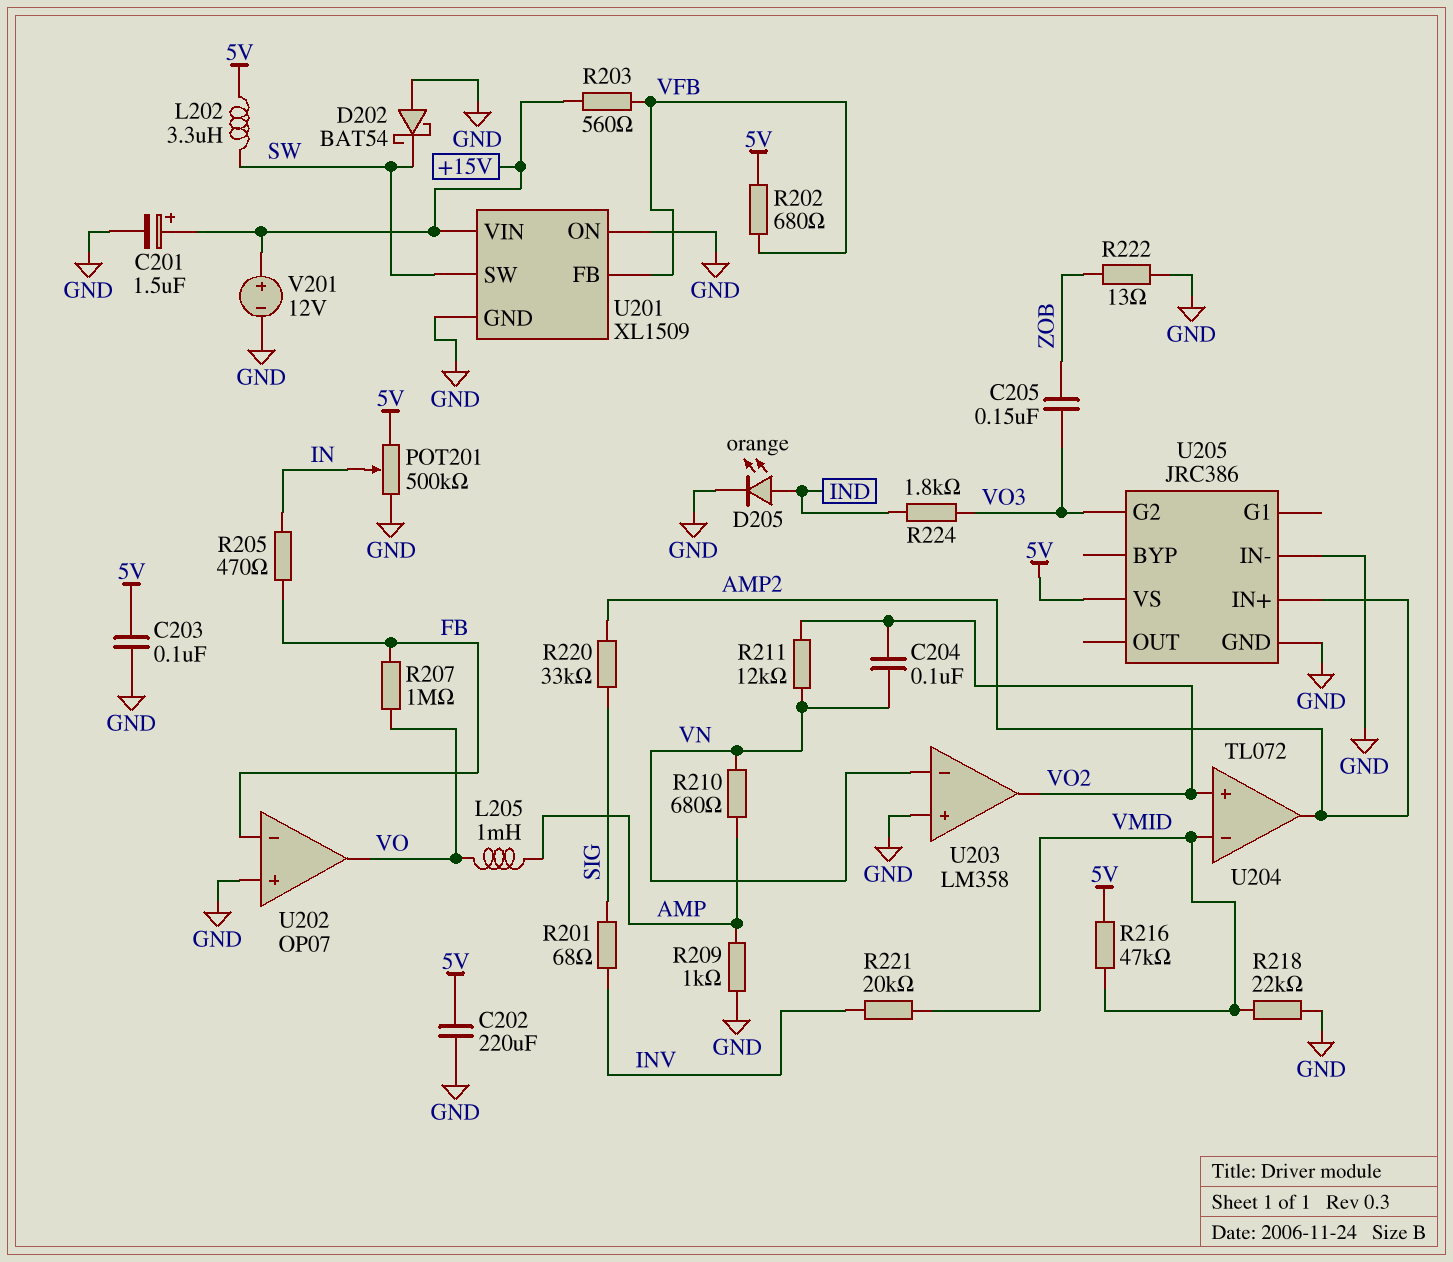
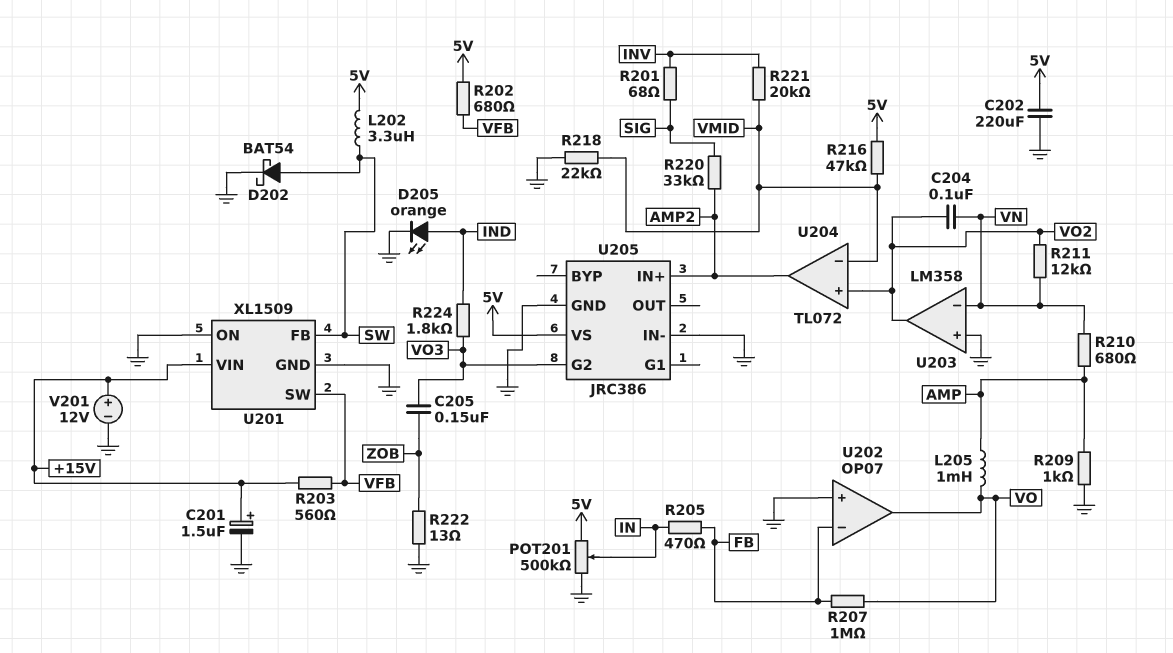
C203: 100nF (5V, GND) -> none
D202: schottky BAT54 (A GND, K SW) -> schottky BAT54 (A SW, K GND)
U201 pin FB: VFB -> SW
U201 pin SW: SW -> VFB

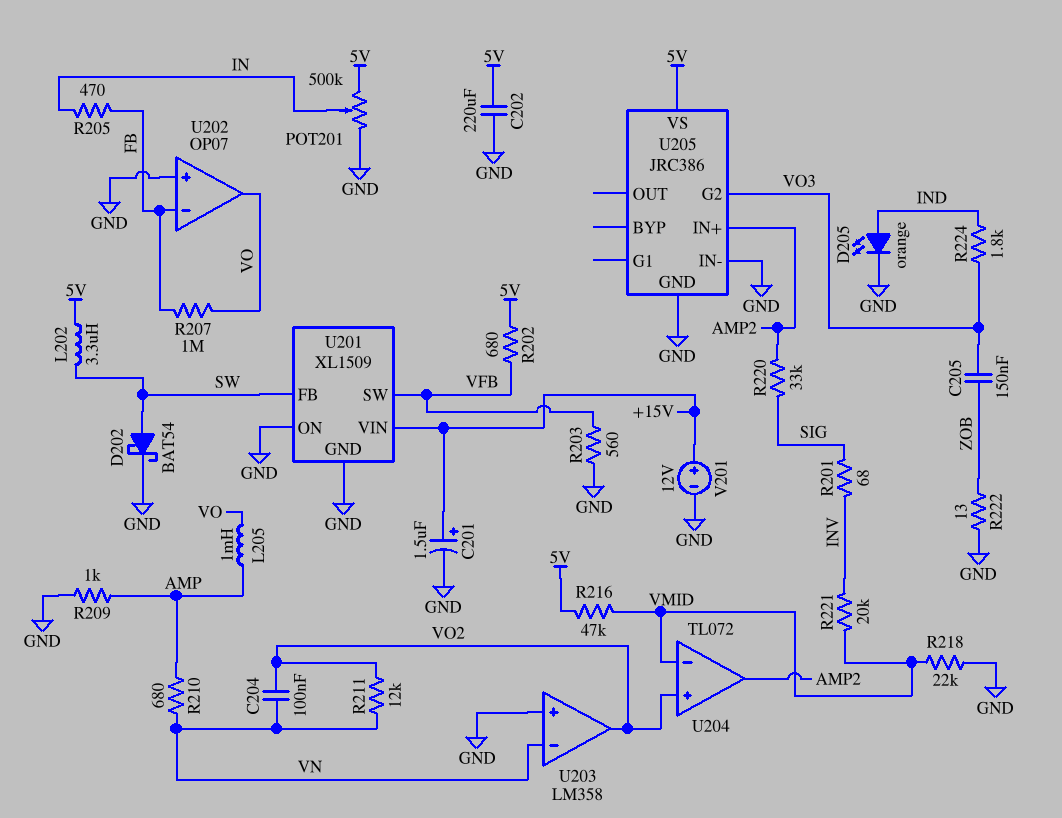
R203: 560 (+15V, VFB) -> 560 (GND, VFB)

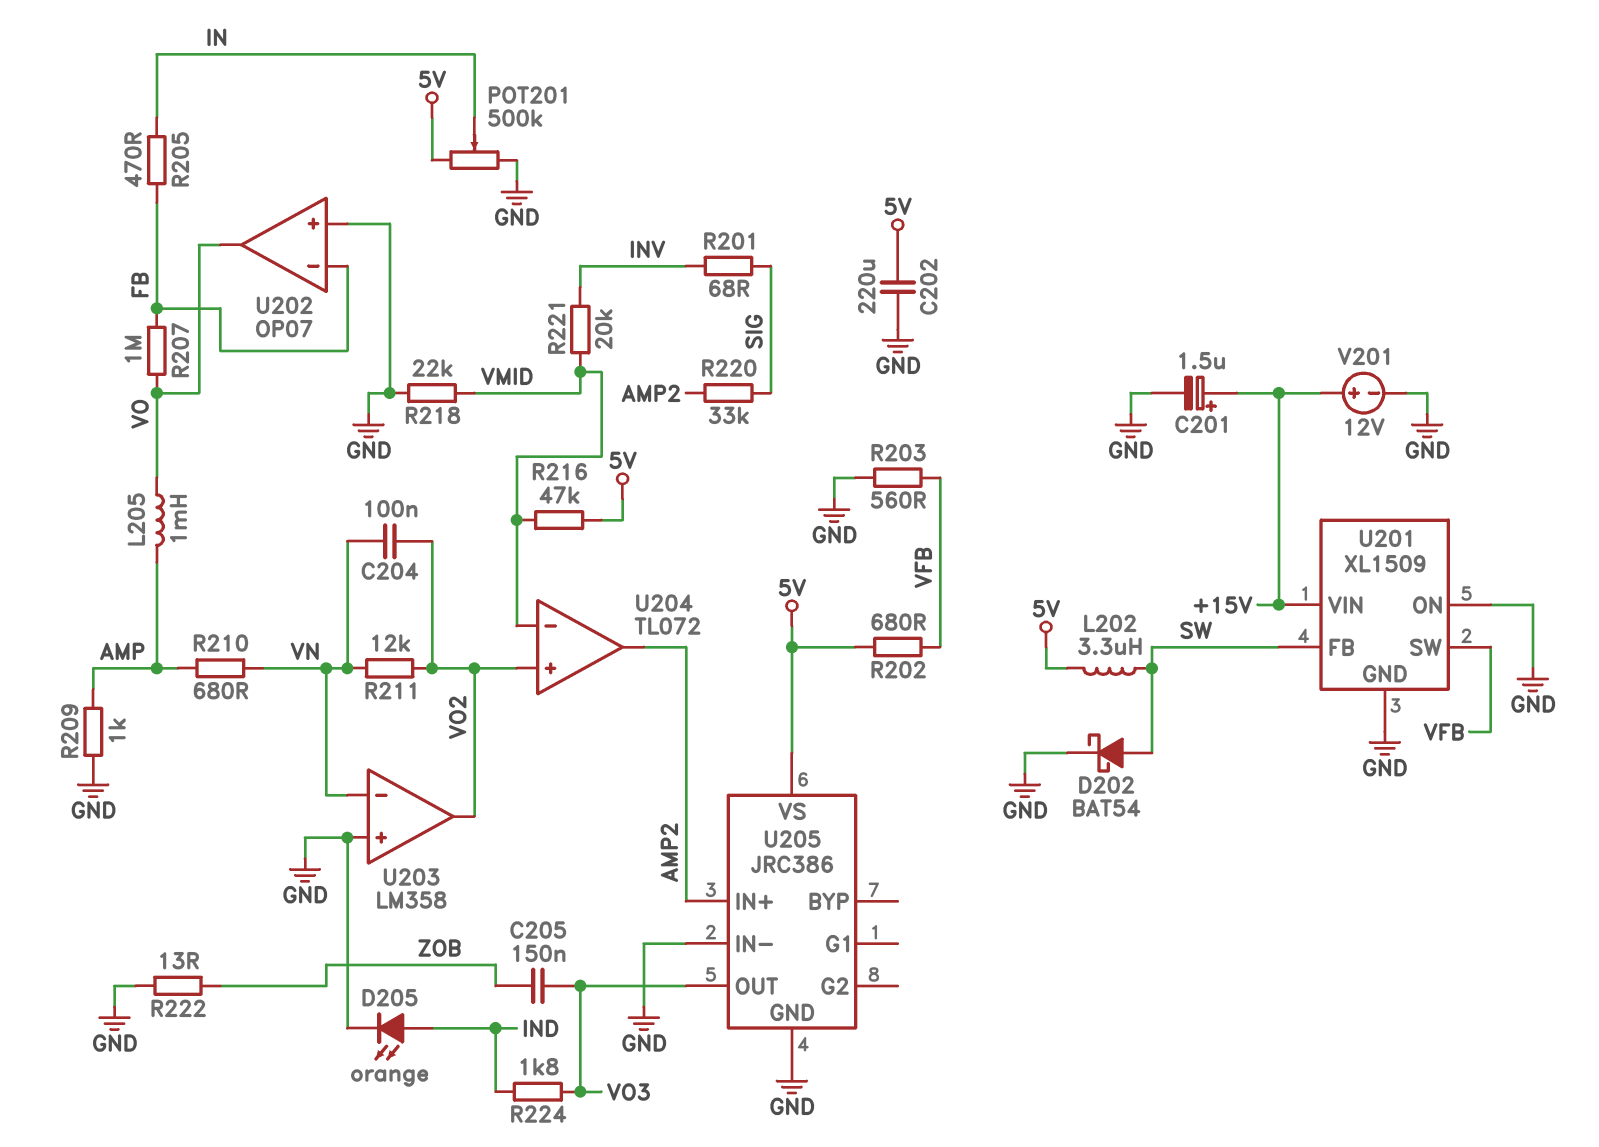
U205 pin G2: VO3 -> none
U205 pin OUT: none -> VO3

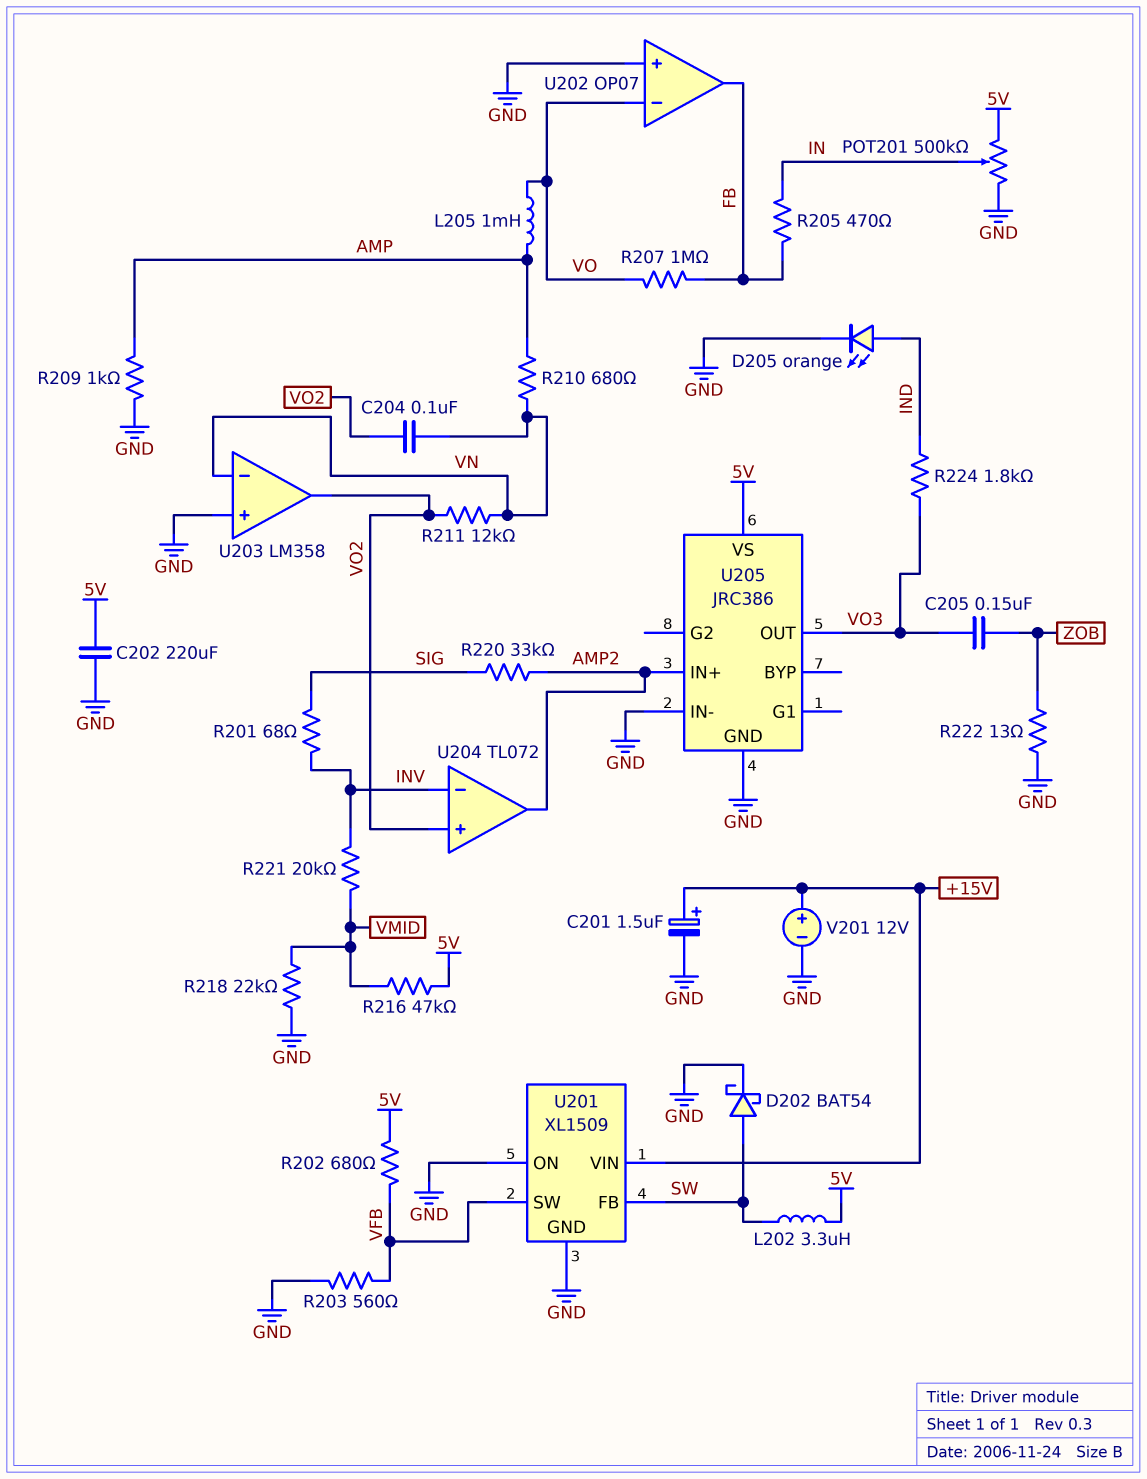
U202 pin in-: FB -> VO
U202 pin out: VO -> FB
U204 pin in-: VMID -> INV

